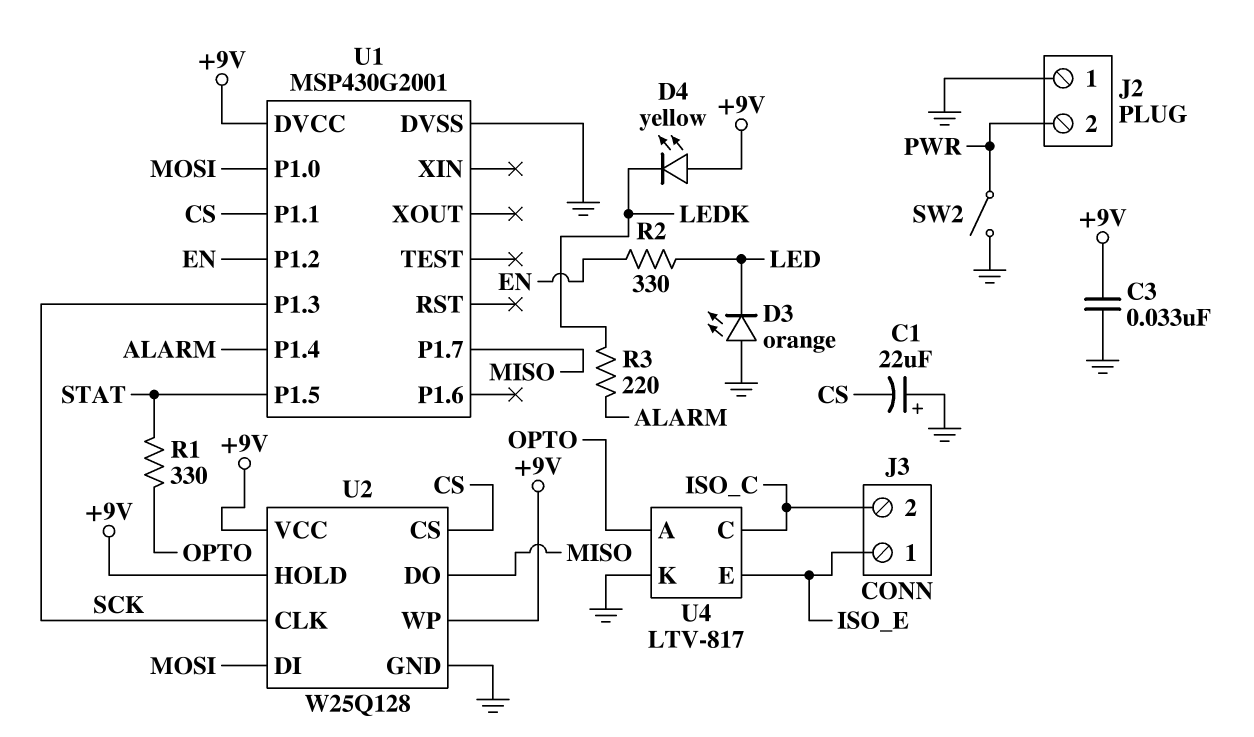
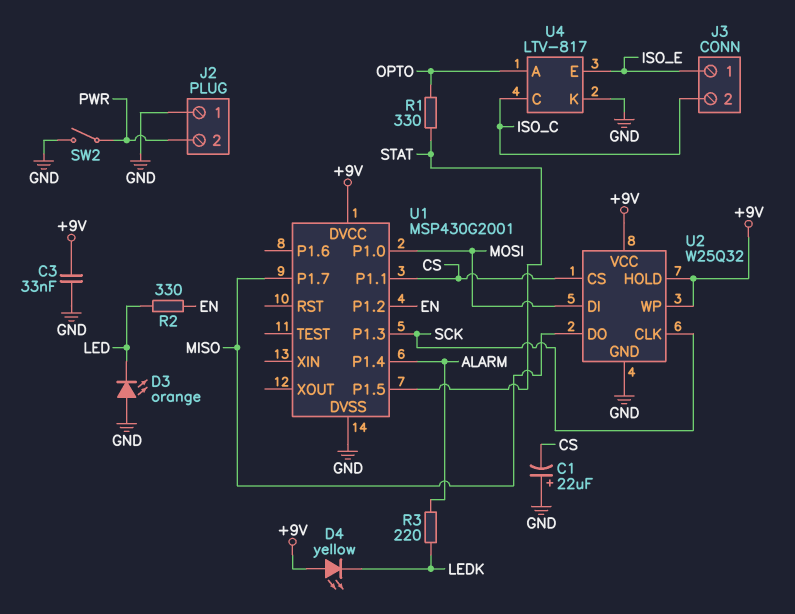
U2: W25Q128 -> W25Q32

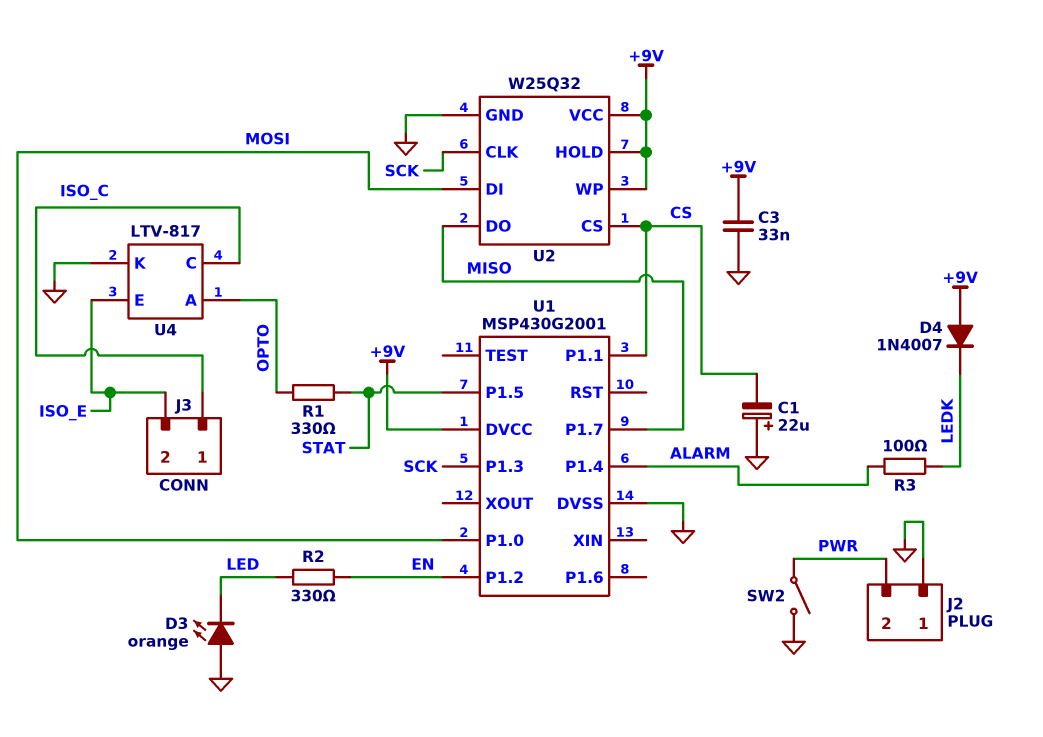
D4: LED yellow (A +9V, K LEDK) -> diode 1N4007 (A +9V, K LEDK)
J3 pin 1: ISO_E -> ISO_C
J3 pin 2: ISO_C -> ISO_E
R3: 220 (ALARM, LEDK) -> 100 (ALARM, LEDK)

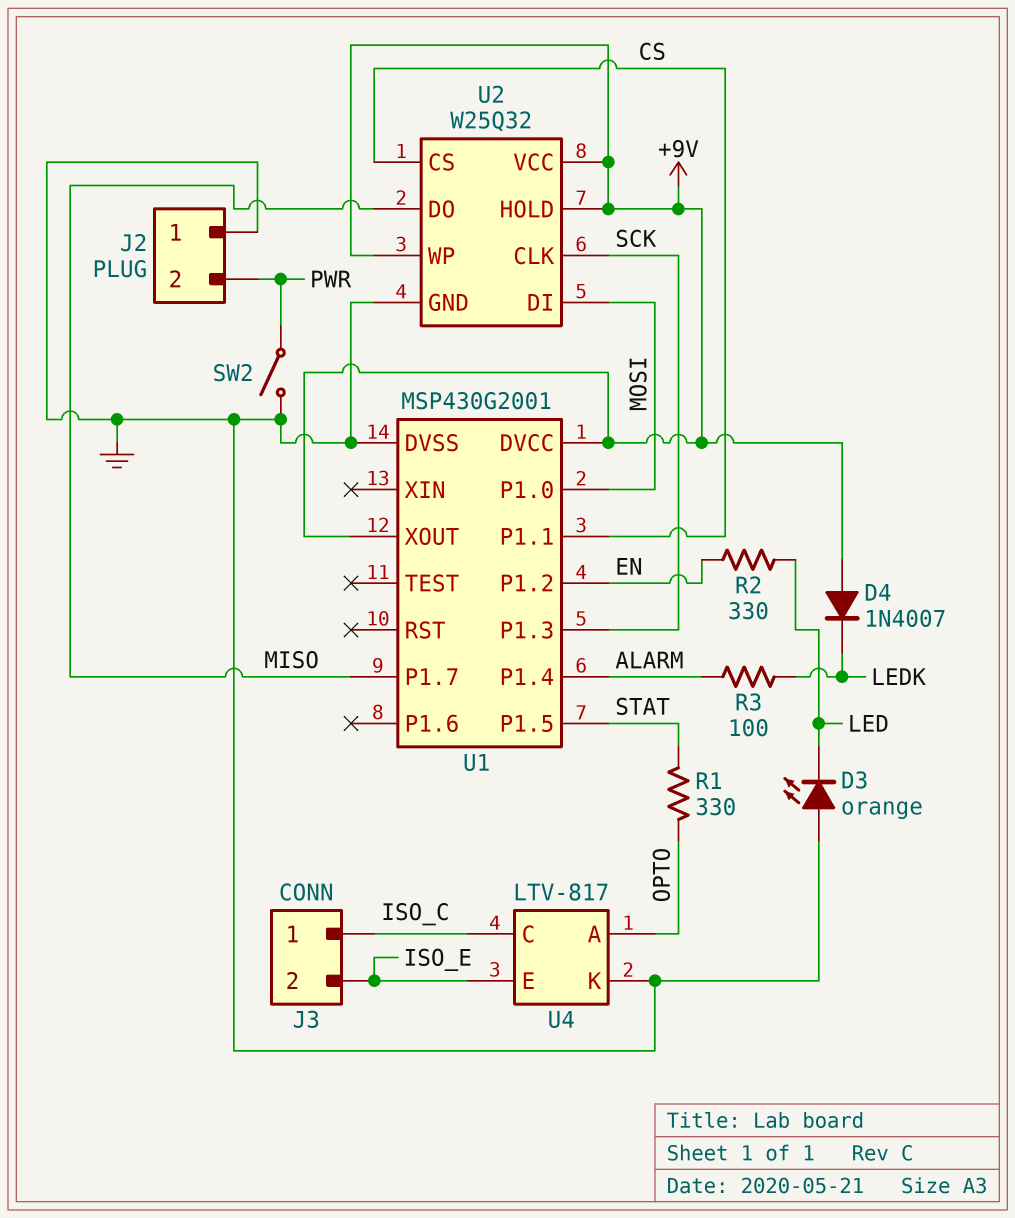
C1: 22uF (plus GND, minus CS) -> none
C3: 33nF (+9V, GND) -> none
U1 pin XOUT: none -> +9V

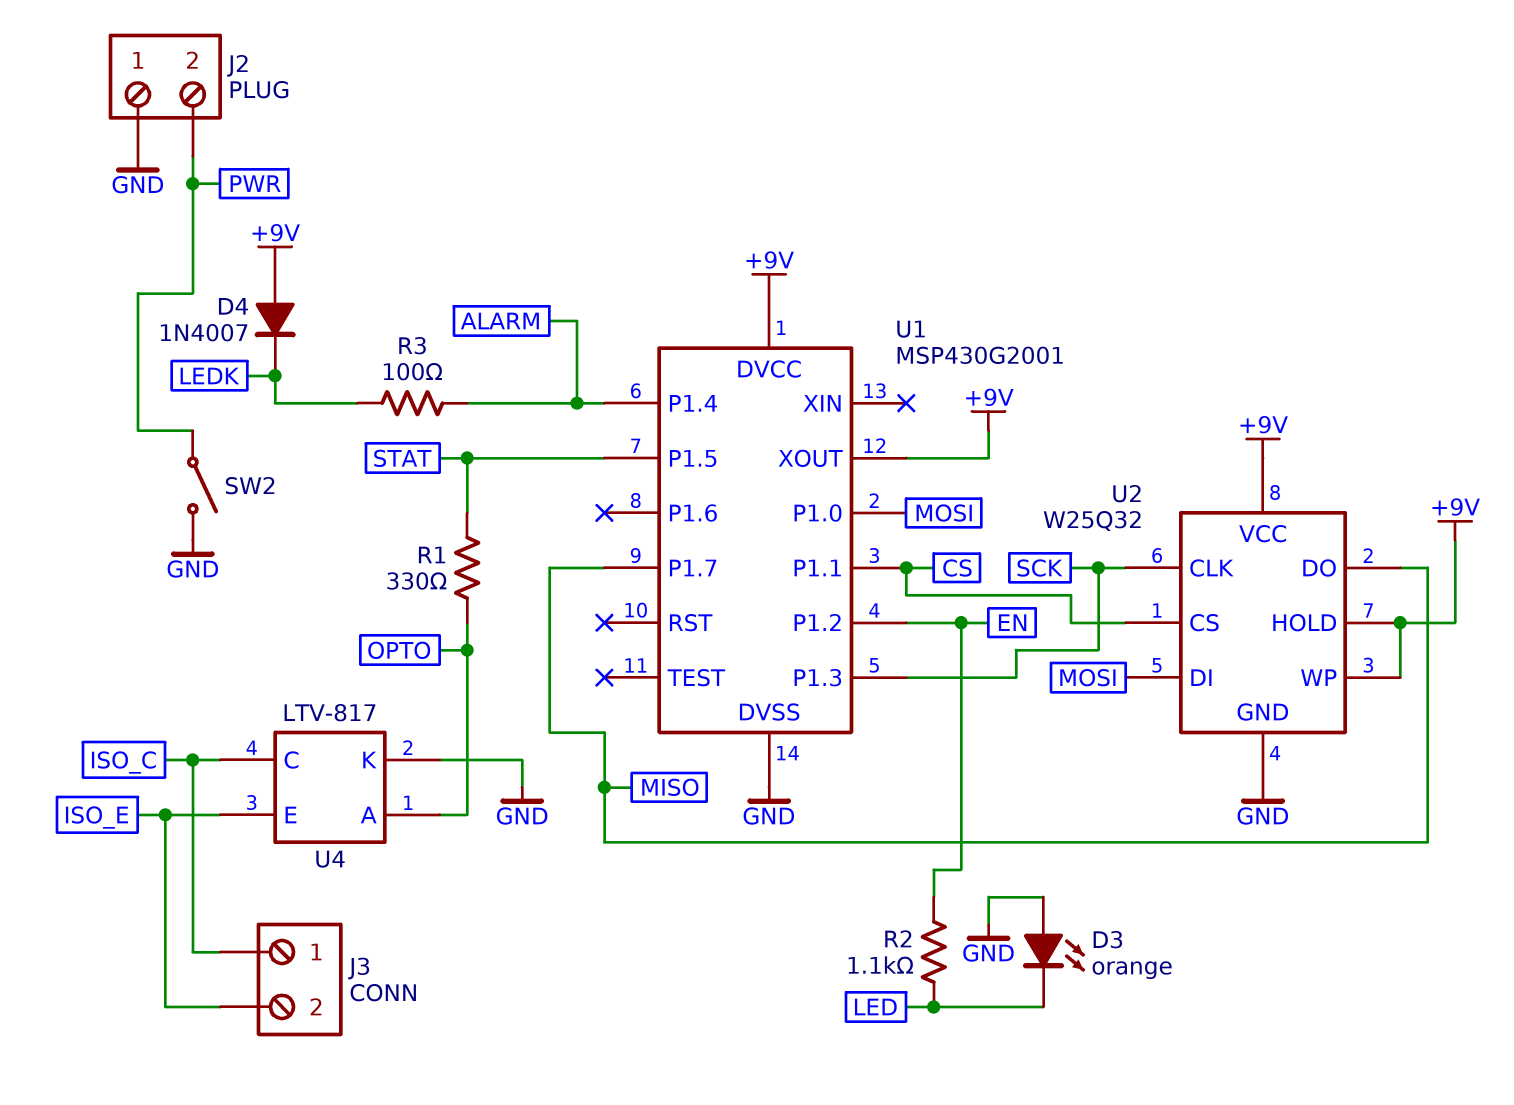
R2: 330 (EN, LED) -> 1.1k (EN, LED)

